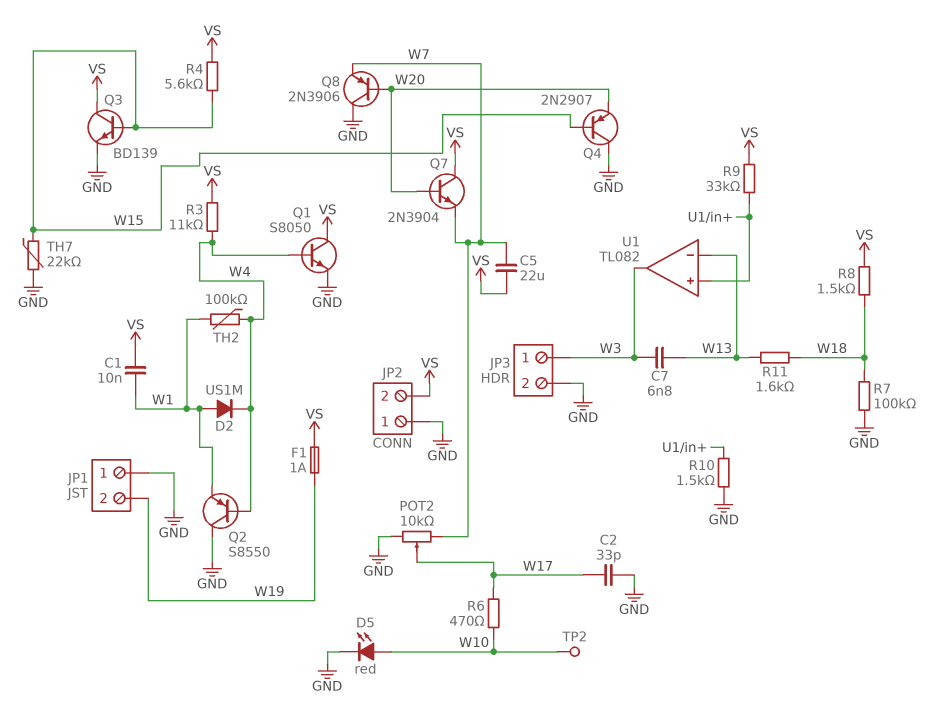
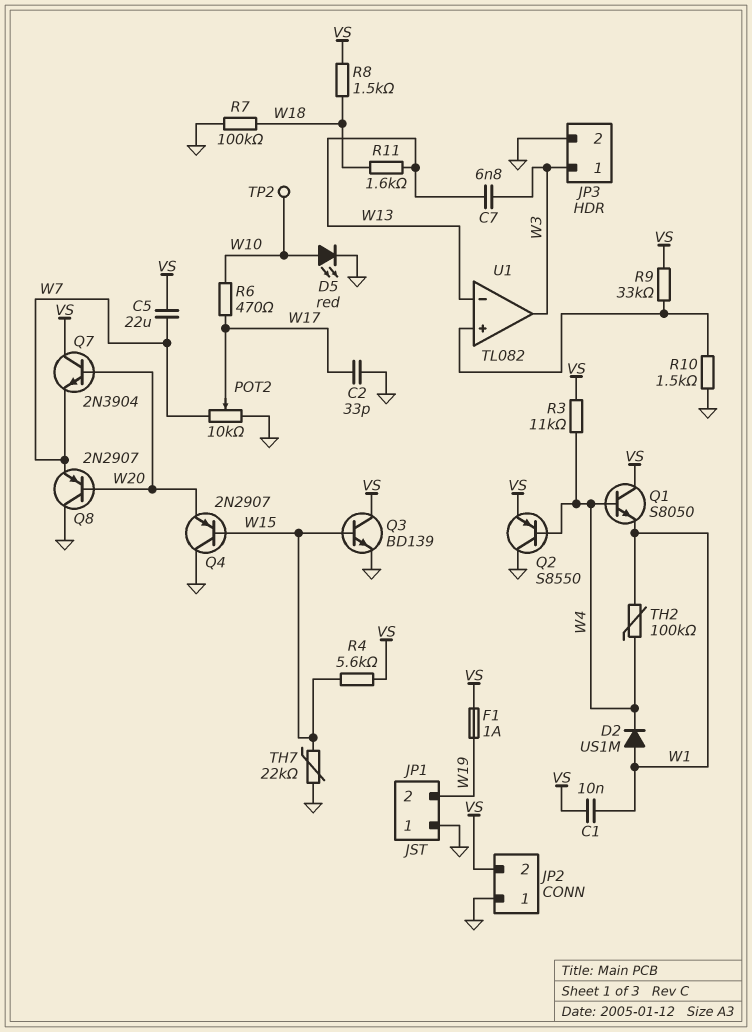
Q1: NPN S8050 (B W4, C VS, E GND) -> NPN S8050 (B W4, C VS, E W1)
Q2: PNP S8550 (B W4, C GND, E W1) -> PNP S8550 (B W4, C GND, E VS)
Q8: PNP 2N3906 (B W20, C GND, E W7) -> PNP 2N2907 (B W20, C GND, E W7)

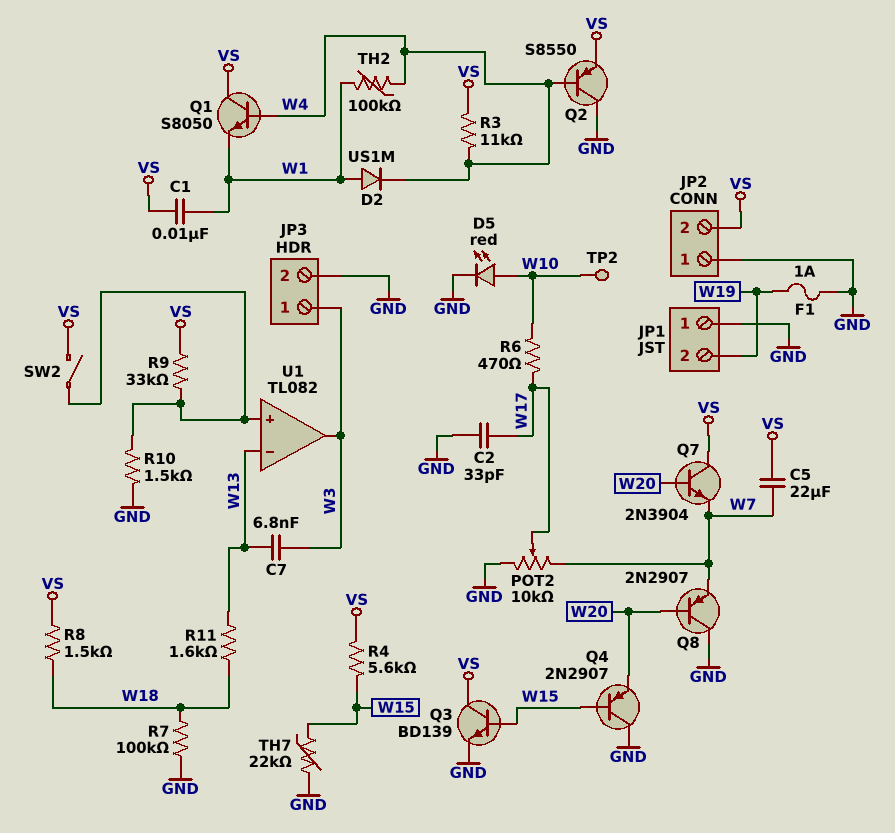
F1: 1A (VS, W19) -> 1A (GND, W19)
SW2: none -> switch (U1/in+, VS)

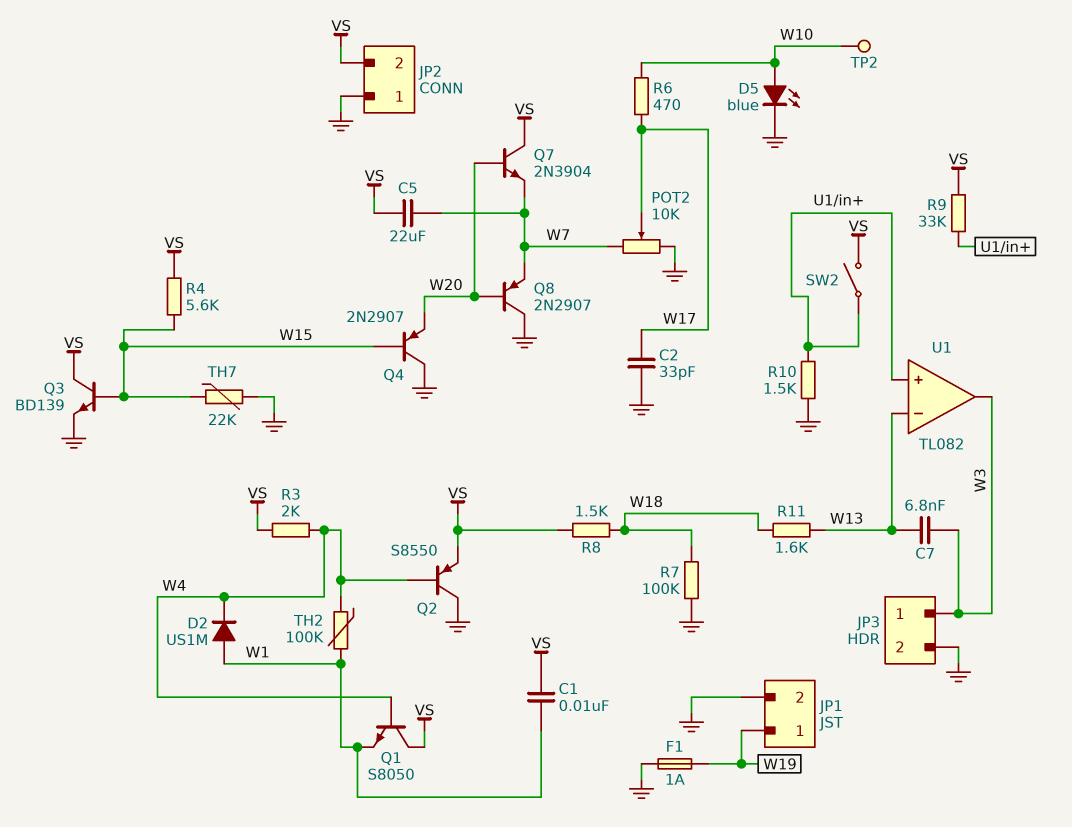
D5: LED red (A W10, K GND) -> LED blue (A W10, K GND)
JP1 pin 1: GND -> W19
JP1 pin 2: W19 -> GND
R3: 11k (VS, W4) -> 2k (VS, W4)

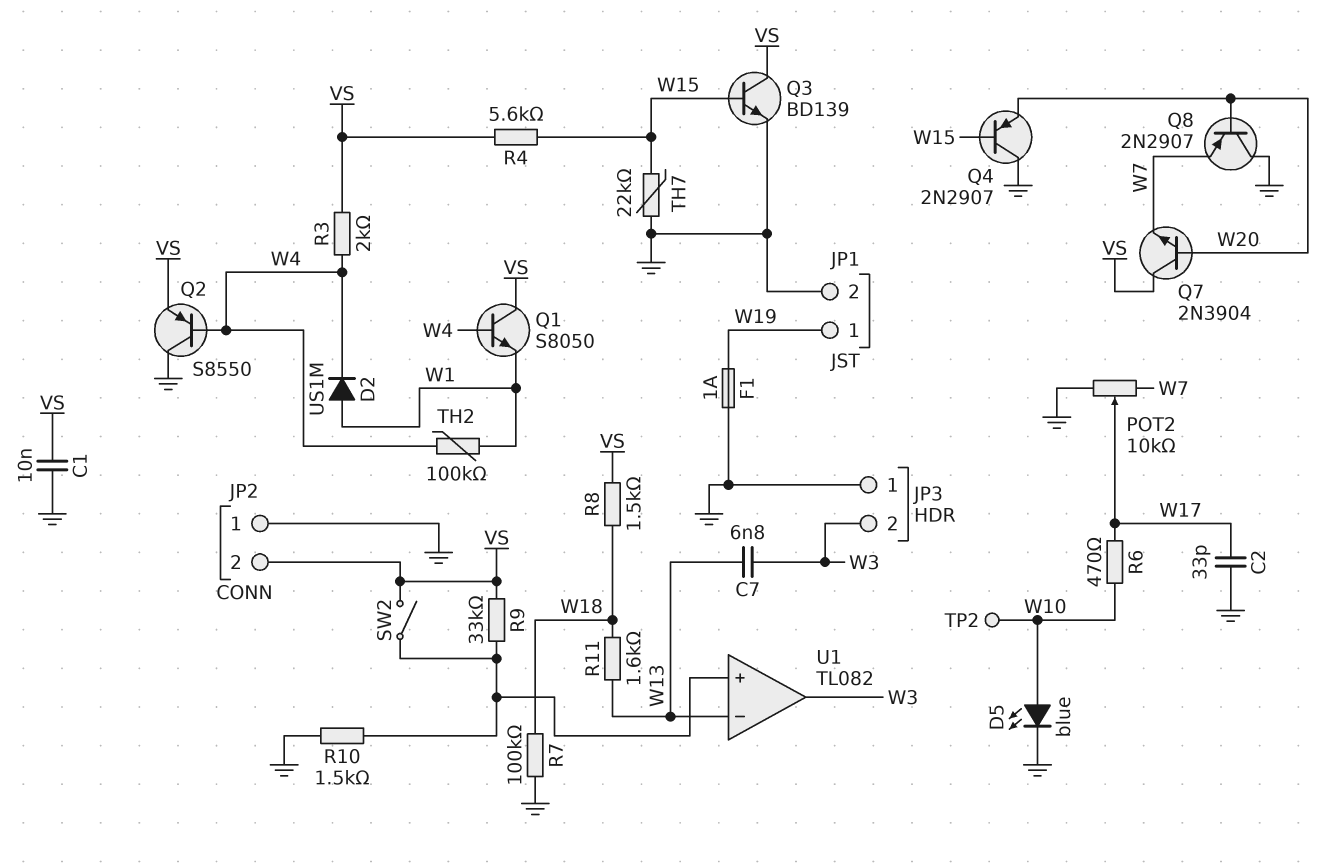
C1: 10nF (VS, W1) -> 10nF (GND, VS)
C5: 22uF (VS, W7) -> none
JP3 pin 1: W3 -> GND
JP3 pin 2: GND -> W3

